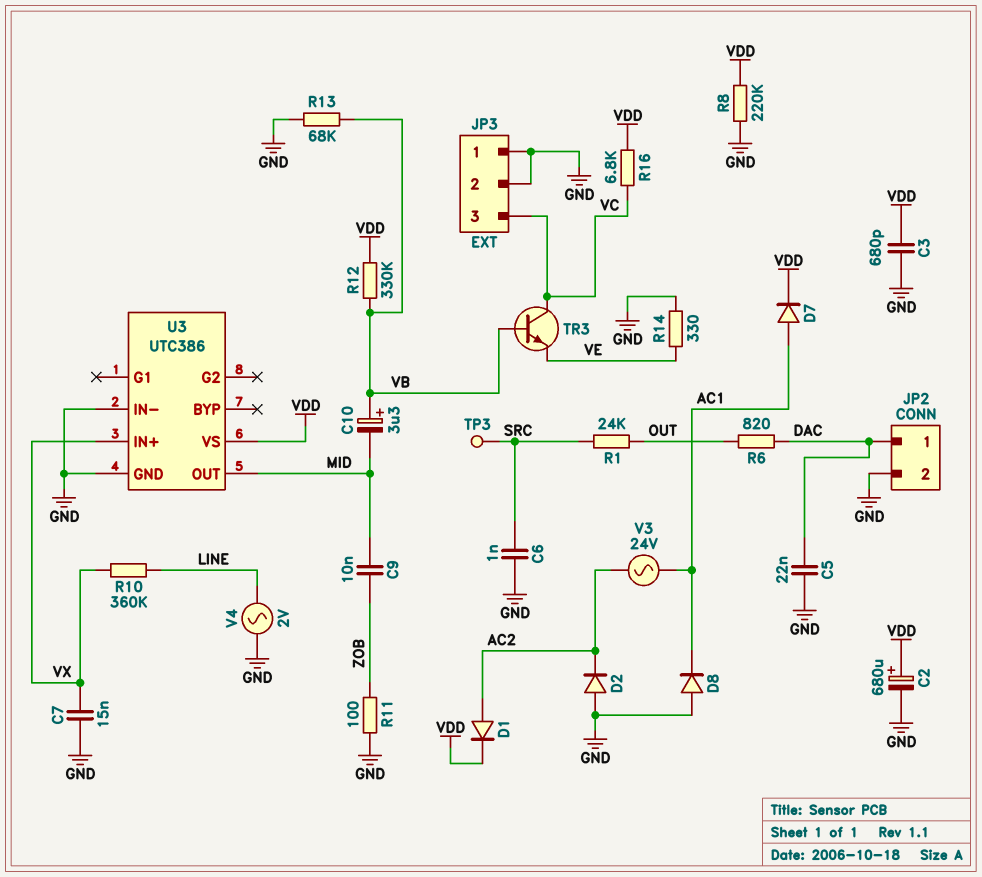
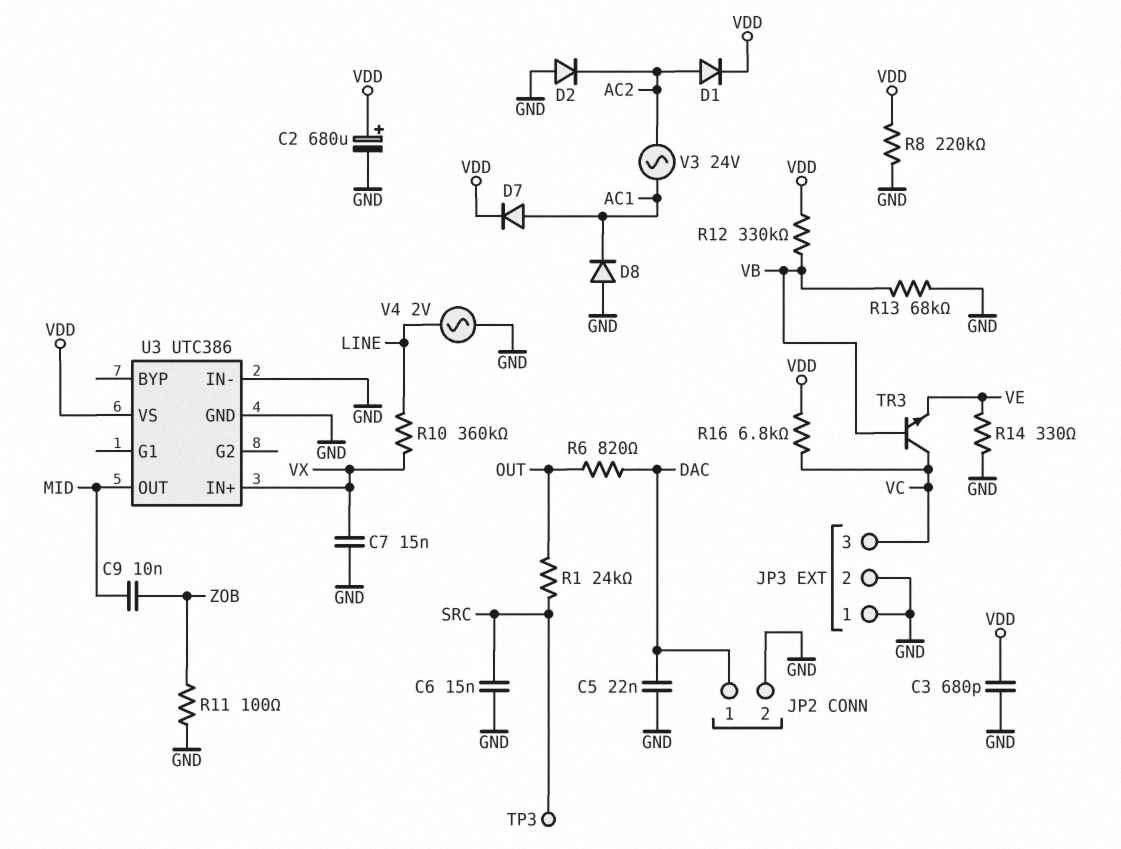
C6: 1nF (GND, SRC) -> 15nF (GND, SRC)
C10: 3.3uF (plus VB, minus MID) -> none

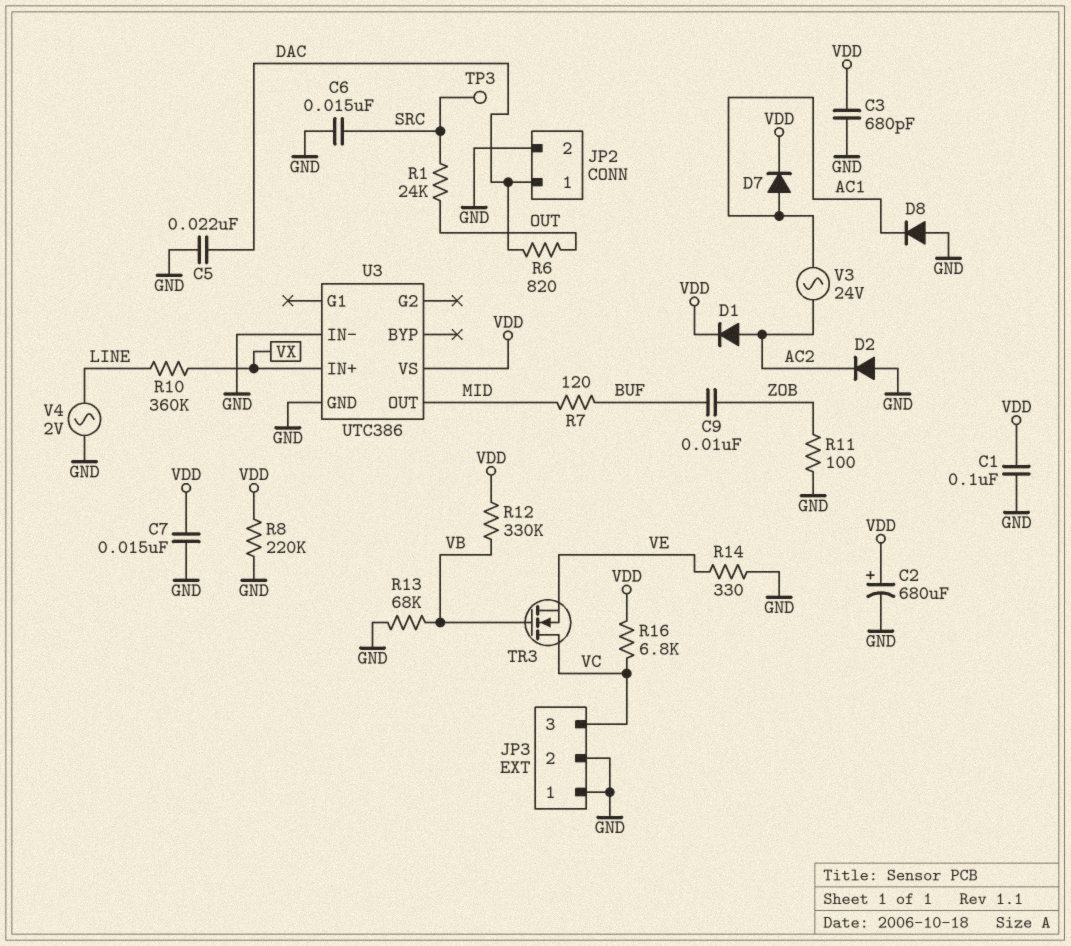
C1: none -> 100nF (GND, VDD)
C7: 15nF (GND, VX) -> 15nF (GND, VDD)
C9: 10nF (MID, ZOB) -> 10nF (BUF, ZOB)
R7: none -> 120 (BUF, MID)
TR3: NPN (B VB, C VC, E VE) -> NMOS (G VB, D VC, S VE)

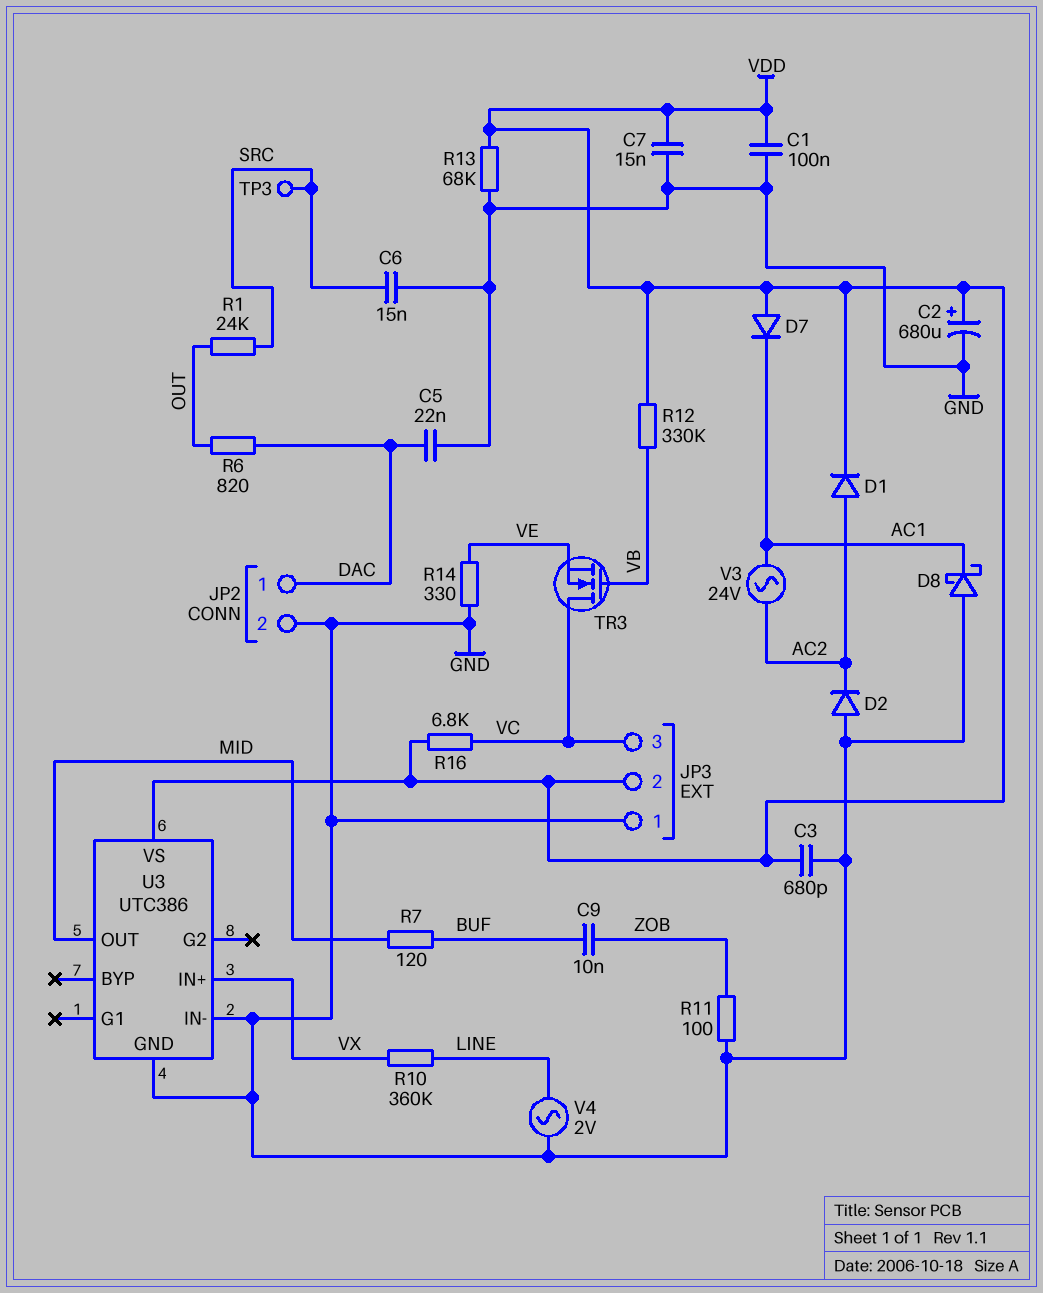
D7: diode (A AC1, K VDD) -> diode (A VDD, K AC1)
D8: diode (A GND, K AC1) -> schottky (A GND, K AC1)
JP3 pin 2: GND -> VDD
R8: 220k (GND, VDD) -> none
R13: 68k (GND, VB) -> 68k (GND, VDD)

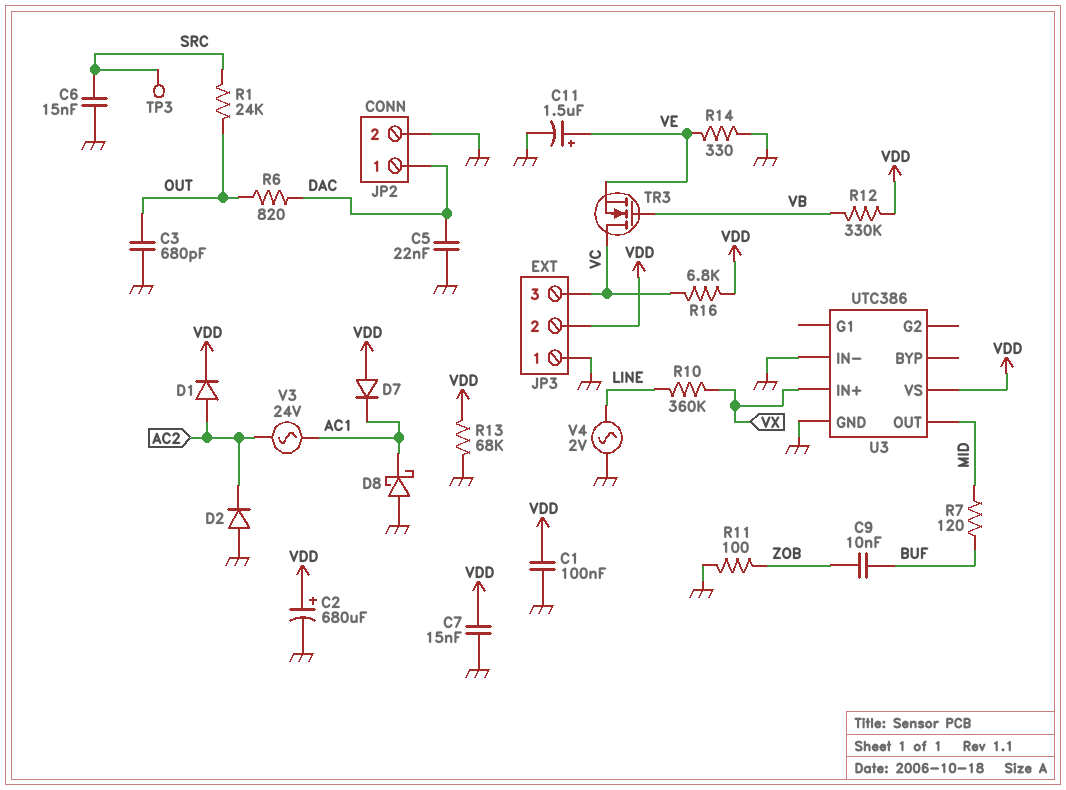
C3: 680pF (GND, VDD) -> 680pF (GND, OUT)
C11: none -> 1.5uF (plus VE, minus GND)

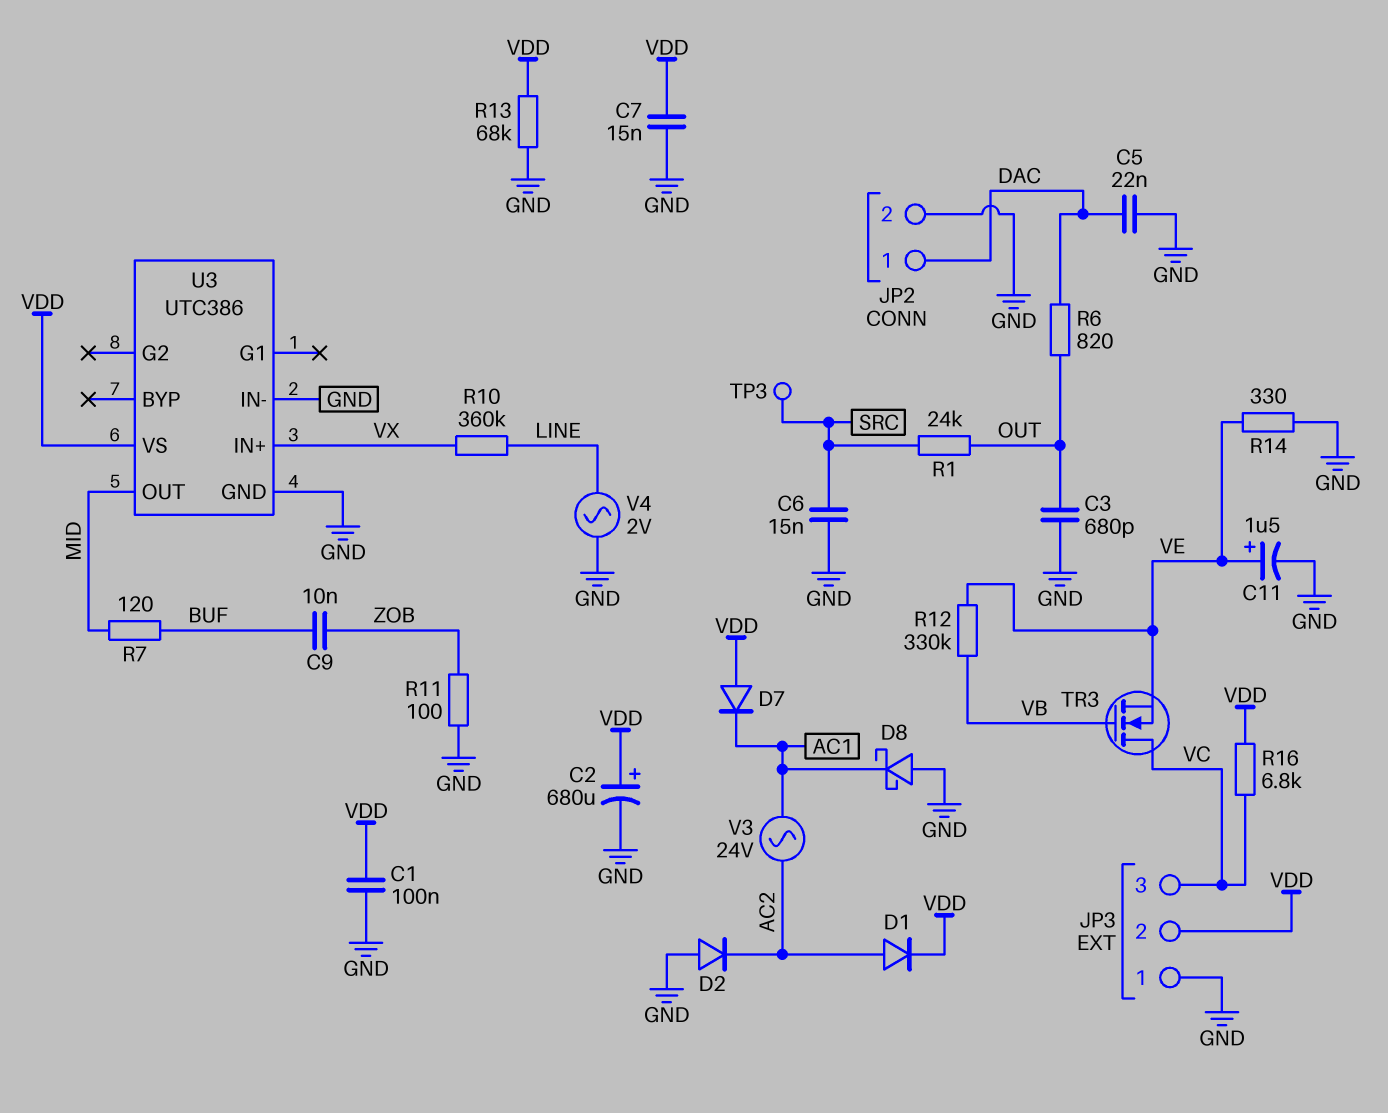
R12: 330k (VB, VDD) -> 330k (VB, VE)

